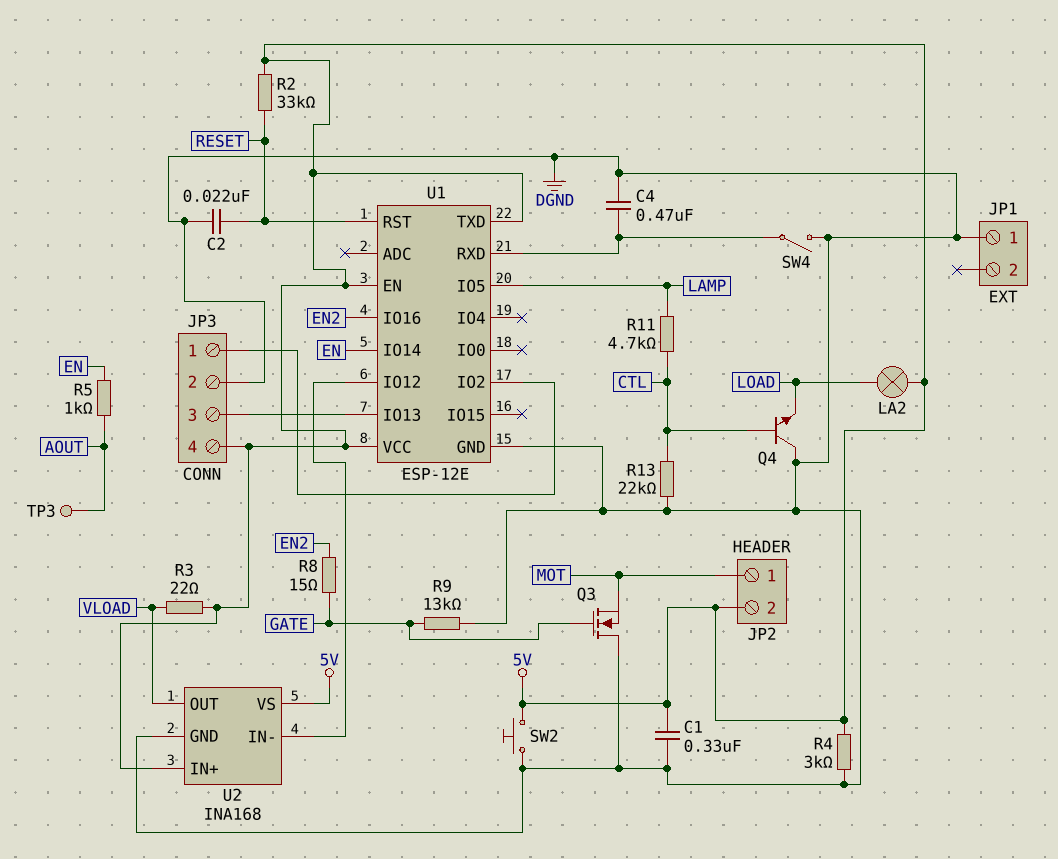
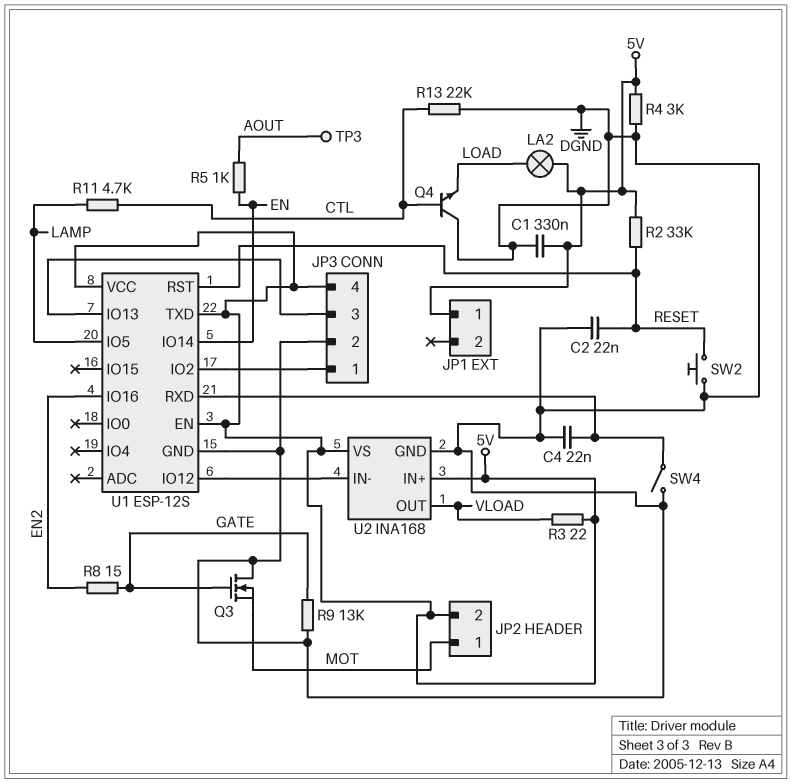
C4: 470nF (DGND, U1/RXD) -> 22nF (DGND, U1/RXD)
JP1 pin 1: DGND -> 5V
SW2: button (5V, DGND) -> button (DGND, RESET)
U1: ESP-12E -> ESP-12S

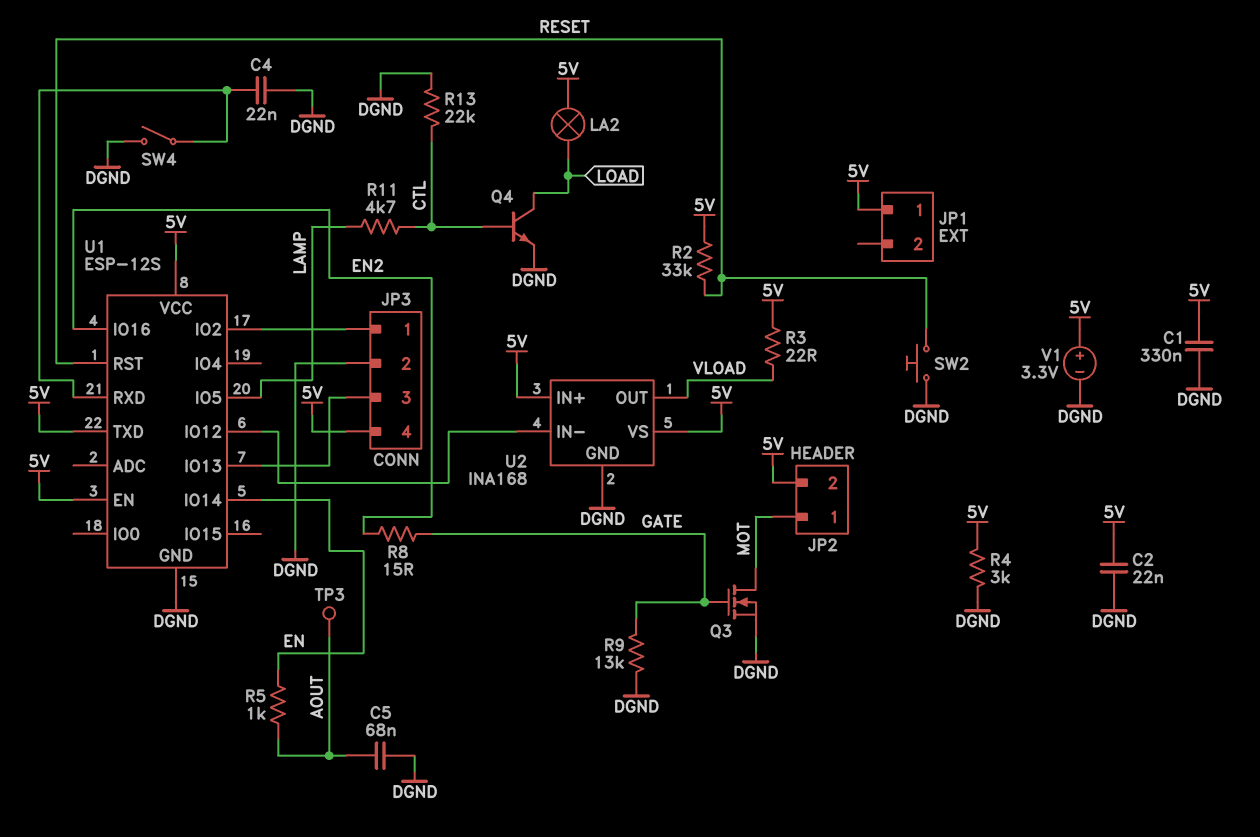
C2: 22nF (DGND, RESET) -> 22nF (5V, DGND)
C5: none -> 68nF (AOUT, DGND)
Q3: NMOS (G GATE, D DGND, S MOT) -> NMOS (G GATE, D MOT, S DGND)
Q4: NPN (B CTL, C DGND, E LOAD) -> NPN (B CTL, C LOAD, E DGND)
V1: none -> 3.3V (plus 5V, minus DGND)

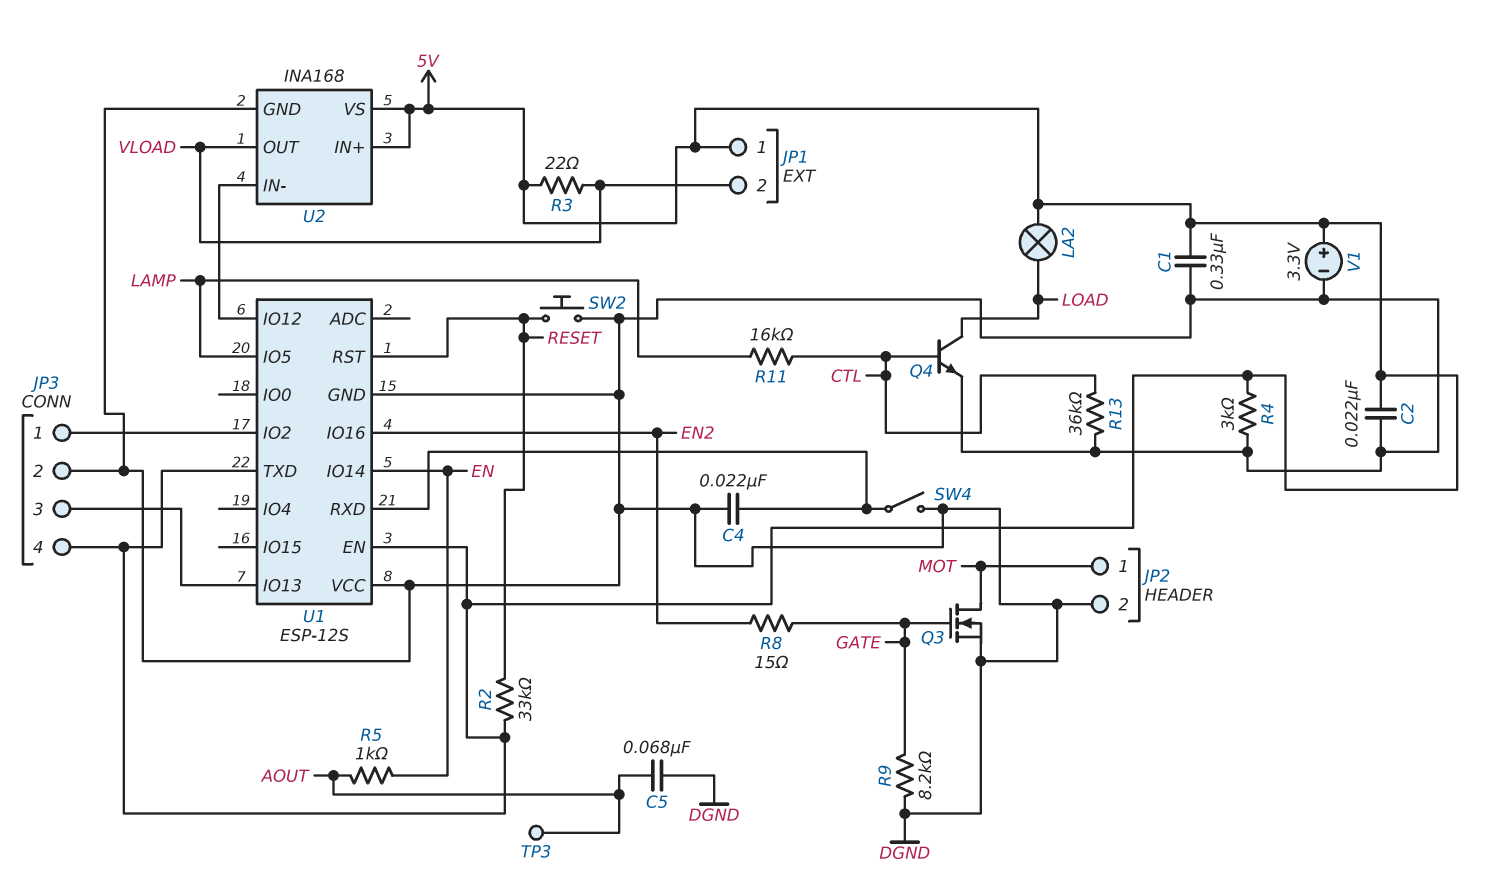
JP1 pin 2: none -> VLOAD
JP2 pin 2: 5V -> DGND
R9: 13k (DGND, GATE) -> 8.2k (DGND, GATE)
R11: 4.7k (CTL, LAMP) -> 16k (CTL, LAMP)
R13: 22k (CTL, DGND) -> 36k (CTL, DGND)
U1 pin VCC: 5V -> DGND

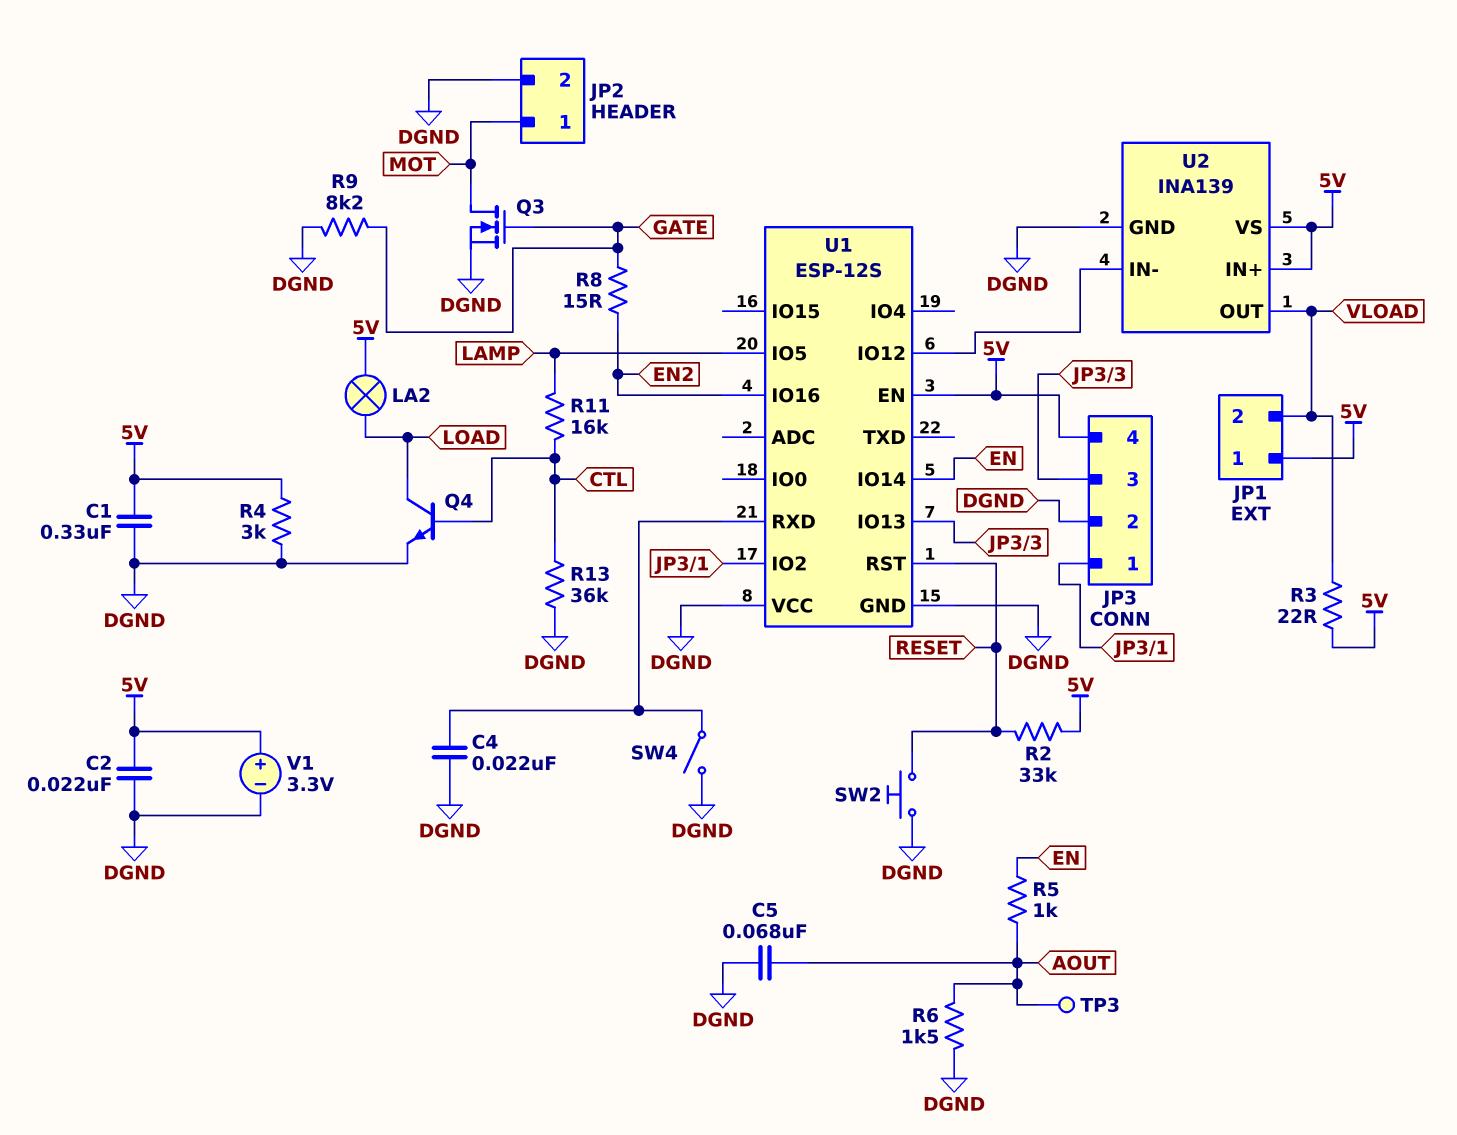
R6: none -> 1.5k (AOUT, DGND)
U1 pin TXD: 5V -> none
U2: INA168 -> INA139

